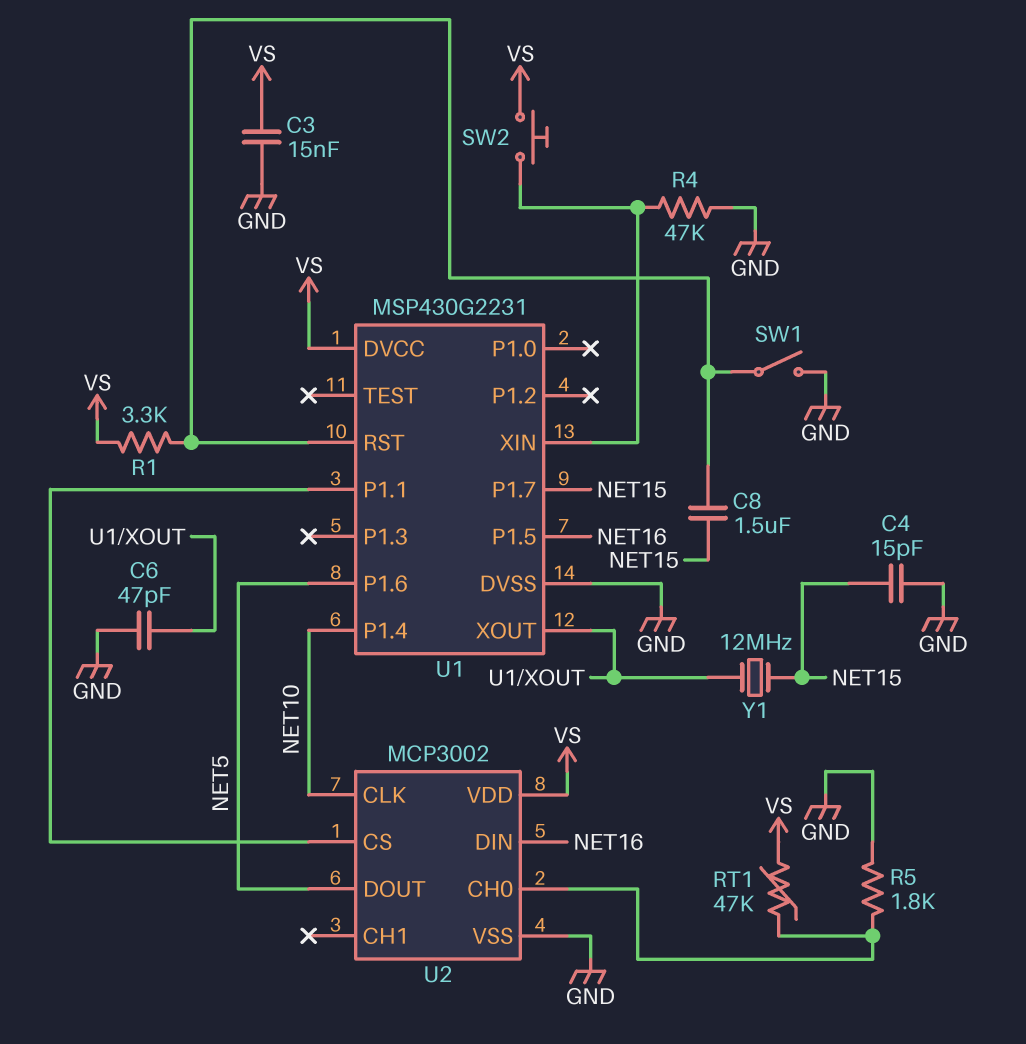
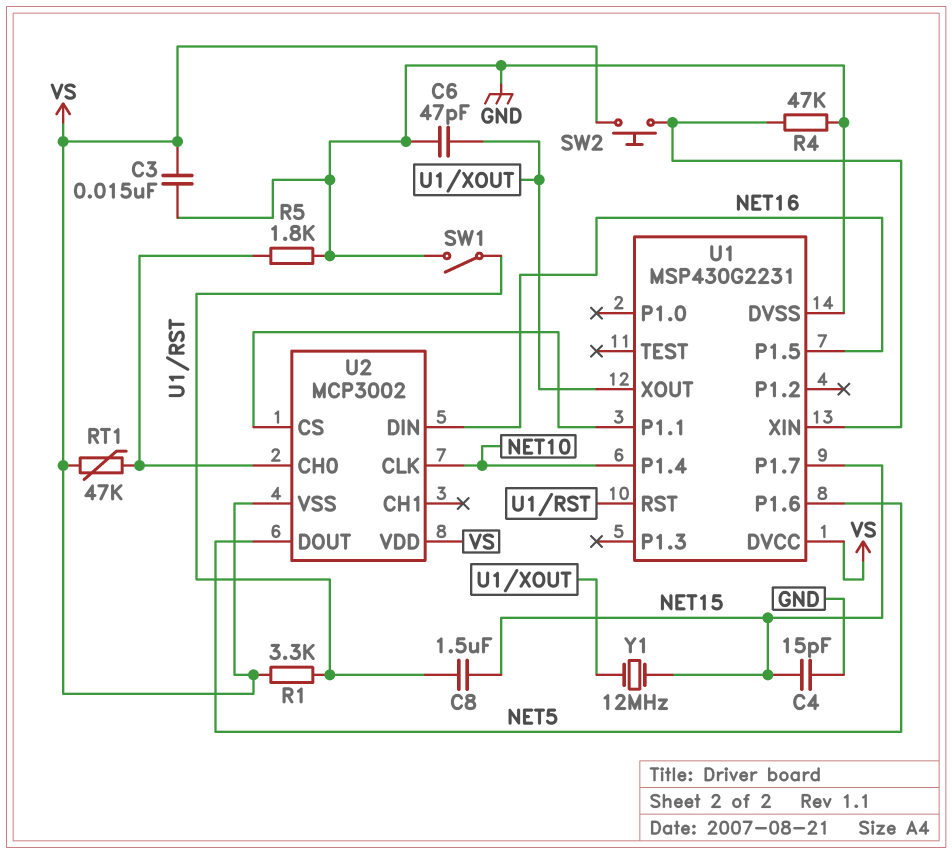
U2 pin VSS: GND -> VS

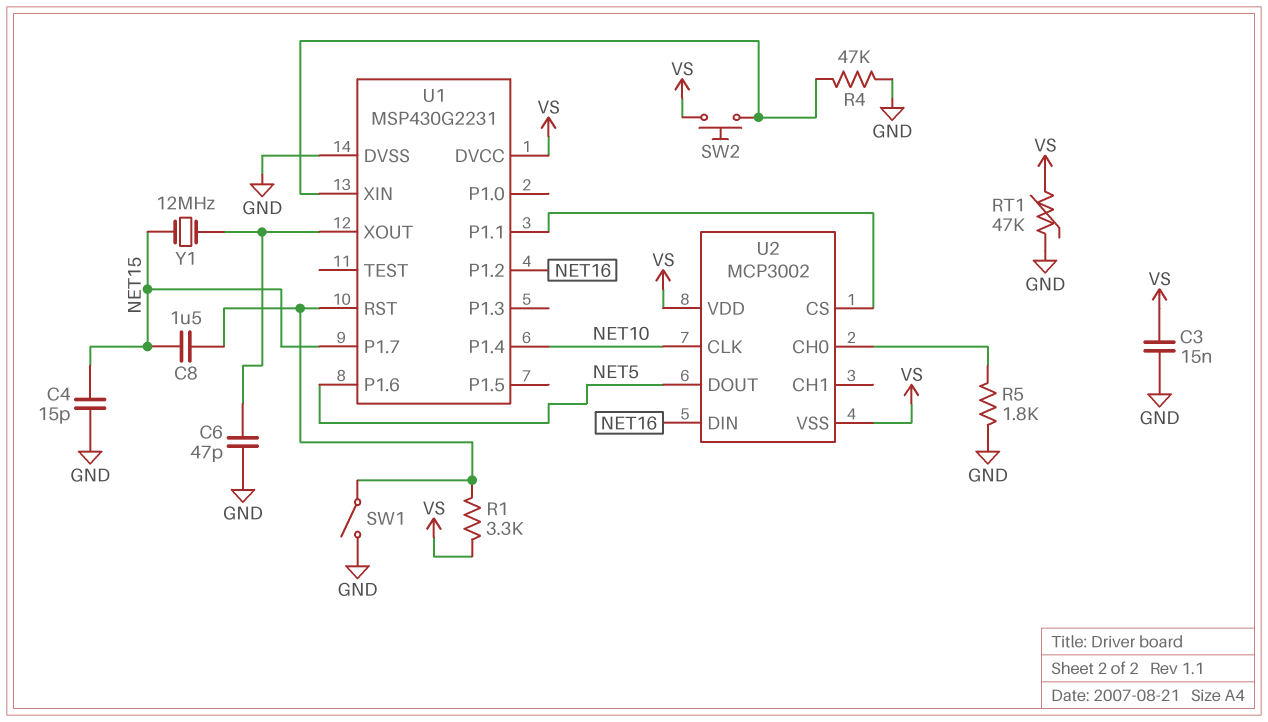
RT1: 47k (U2/CH0, VS) -> 47k (GND, VS)
U1 pin P1.2: none -> NET16
U1 pin P1.5: NET16 -> none

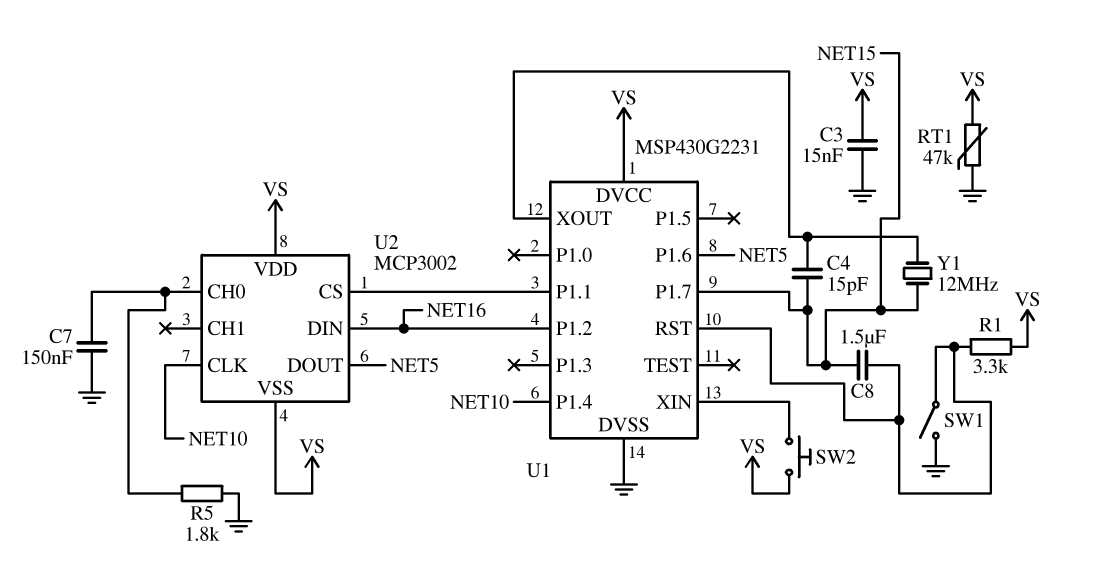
C4: 15pF (GND, NET15) -> 15pF (NET15, U1/XOUT)
C6: 47pF (GND, U1/XOUT) -> none
C7: none -> 150nF (GND, U2/CH0)
R4: 47k (GND, U1/XIN) -> none

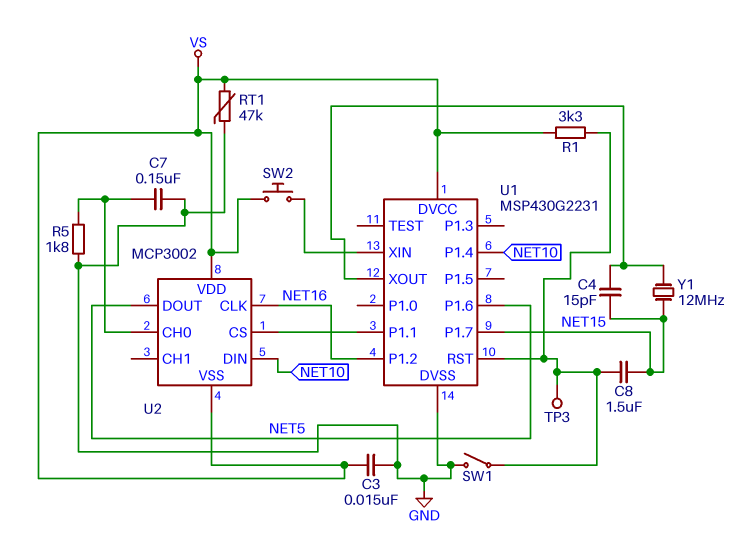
TP3: none -> test point (U1/RST)
U2 pin CLK: NET10 -> NET16
U2 pin DIN: NET16 -> NET10

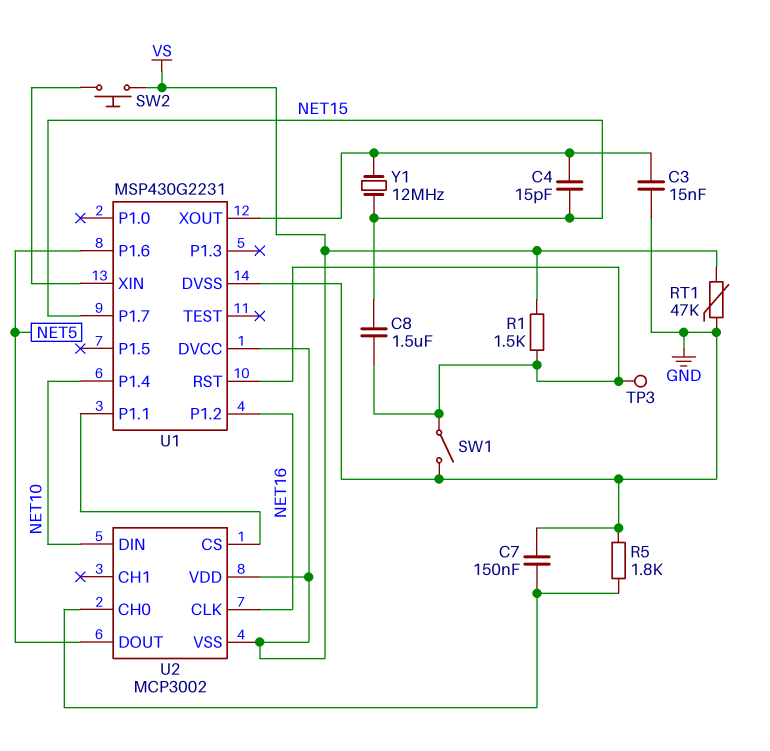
C3: 15nF (GND, VS) -> 15nF (GND, U1/XOUT)
R1: 3.3k (U1/RST, VS) -> 1.5k (U1/RST, VS)

